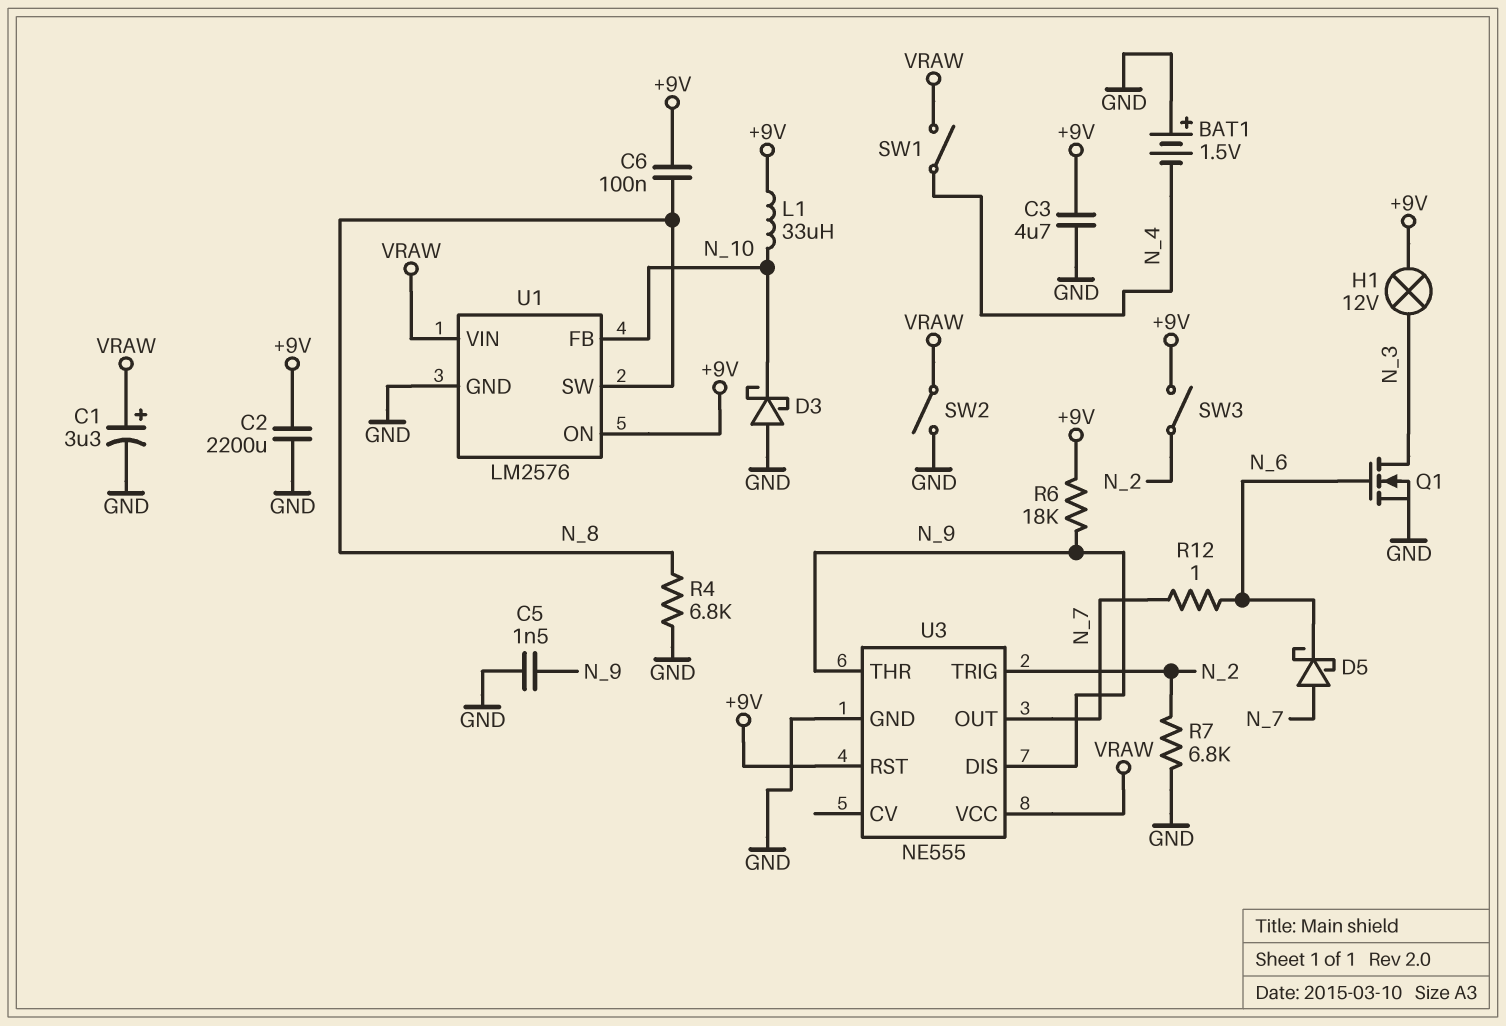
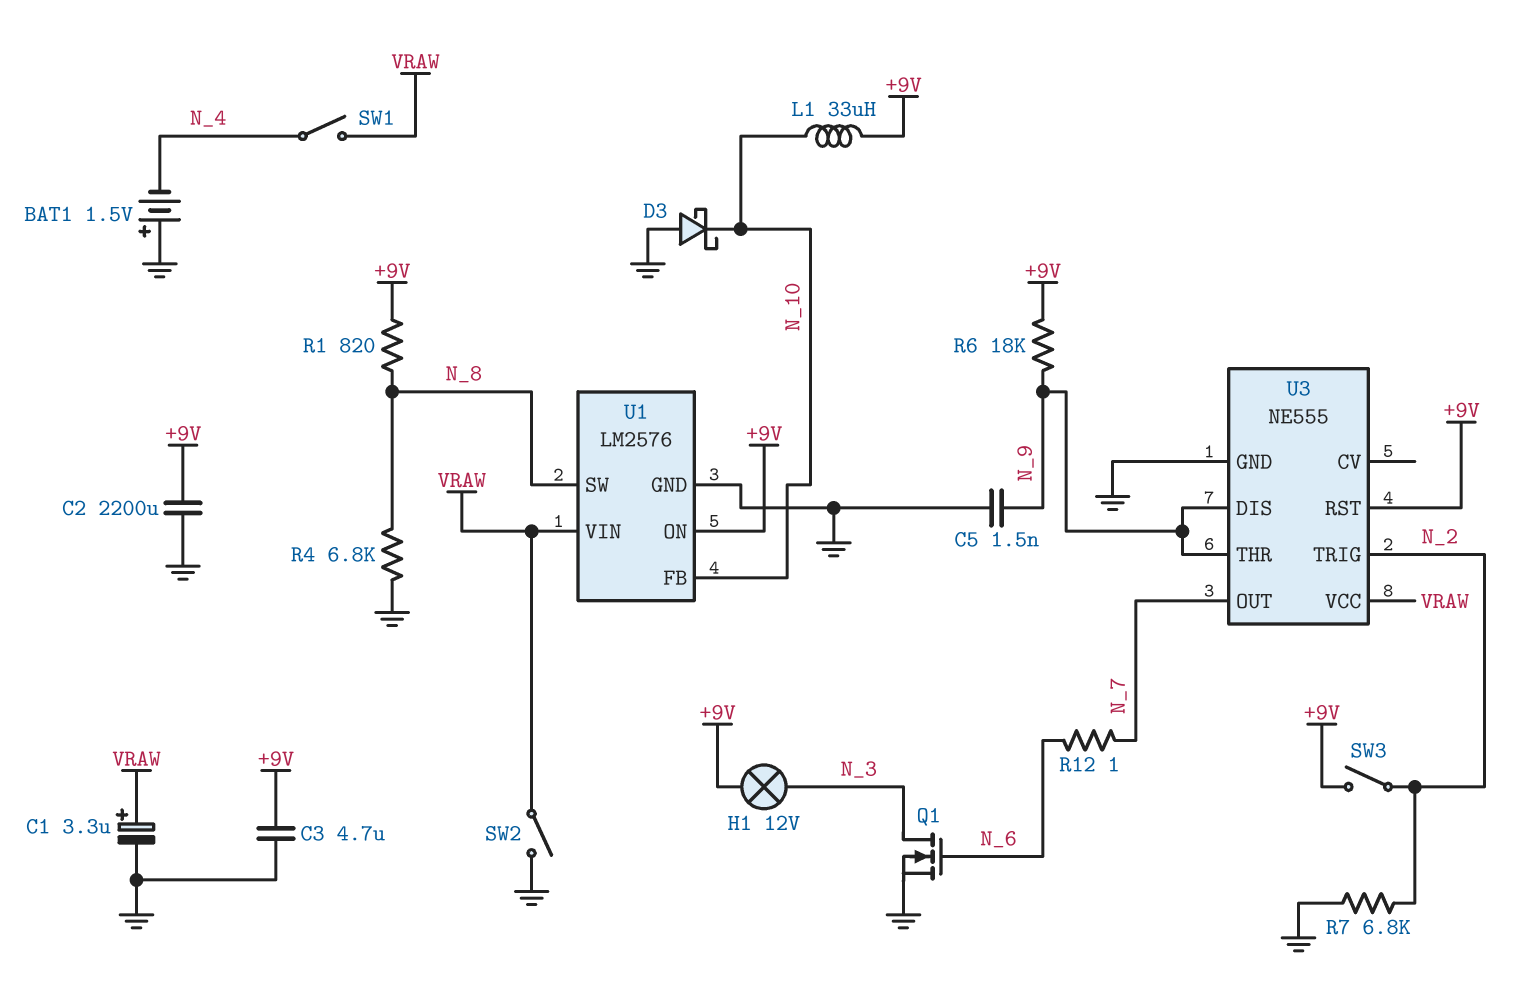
C6: 100nF (+9V, N_8) -> none
D5: schottky (A N_7, K N_6) -> none
R1: none -> 820 (+9V, N_8)

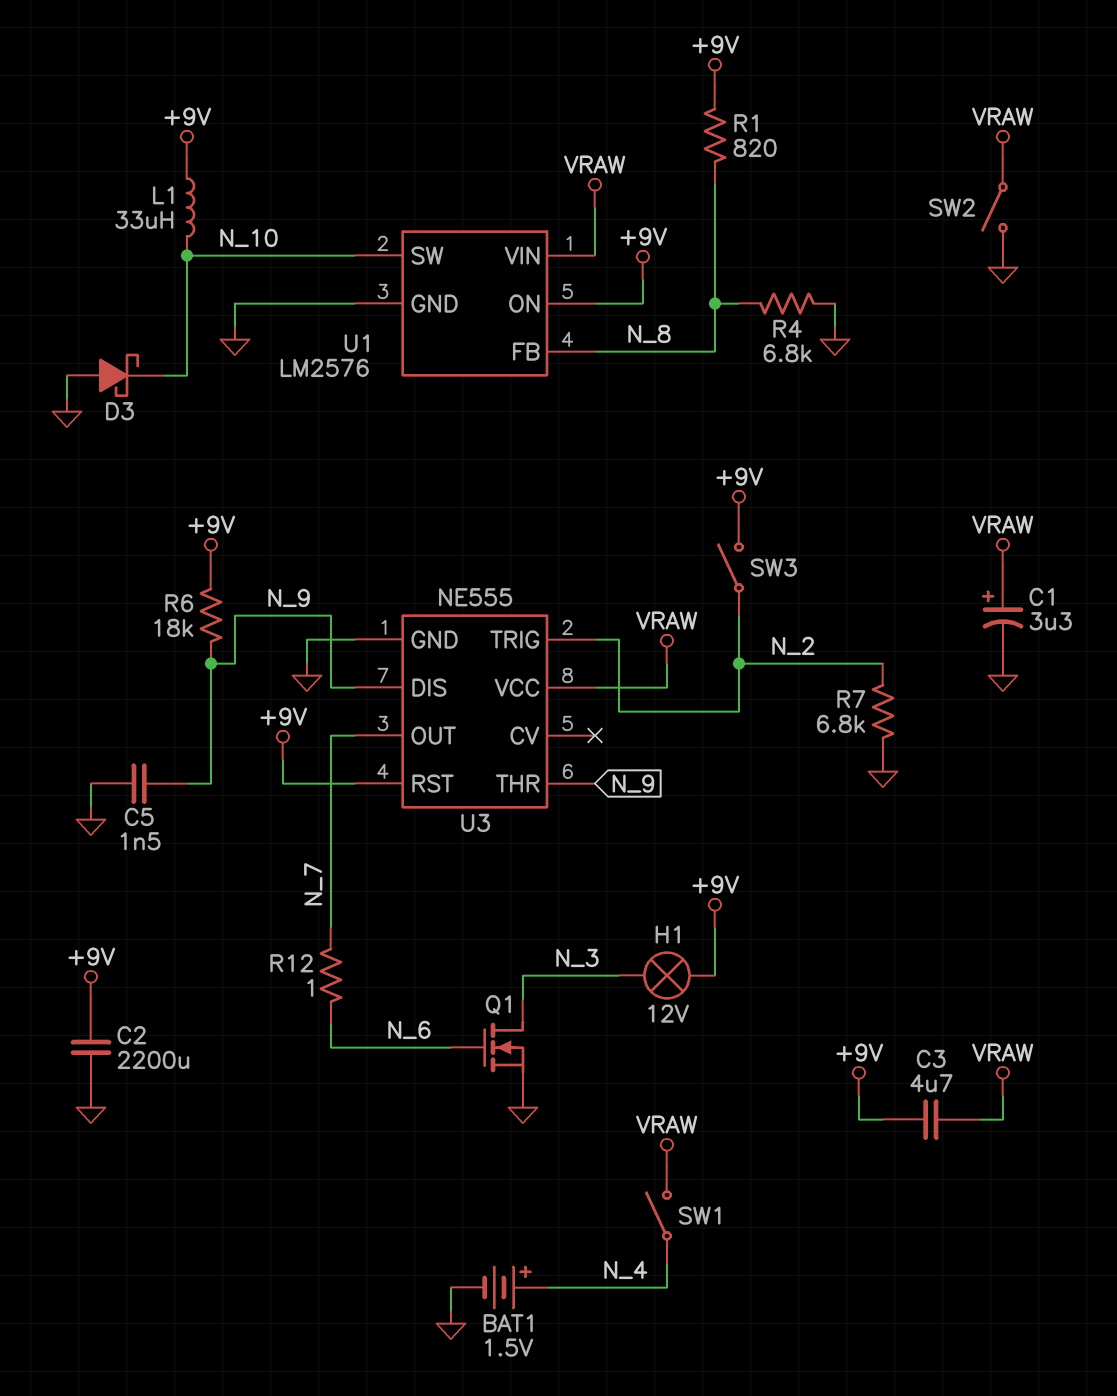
BAT1: 1.5V (plus GND, minus N_4) -> 1.5V (plus N_4, minus GND)
C3: 4.7uF (+9V, GND) -> 4.7uF (+9V, VRAW)
U1 pin FB: N_10 -> N_8
U1 pin SW: N_8 -> N_10

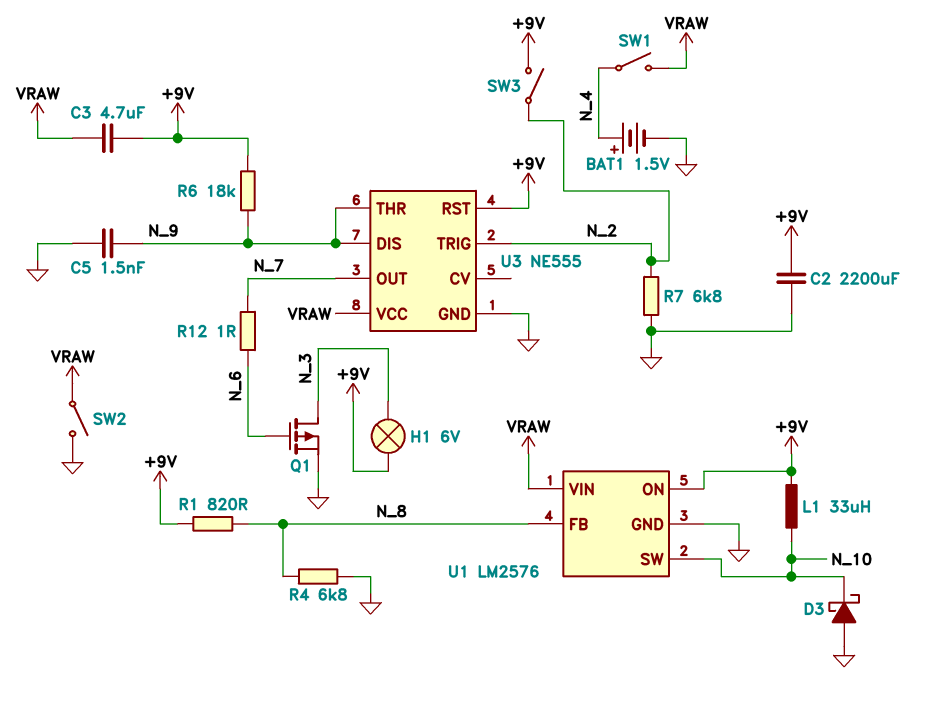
C1: 3.3uF (plus VRAW, minus GND) -> none
H1: lamp 12V (+9V, N_3) -> lamp 6V (+9V, N_3)
Q1: NMOS (G N_6, D N_3, S GND) -> PMOS (G N_6, D N_3, S GND)

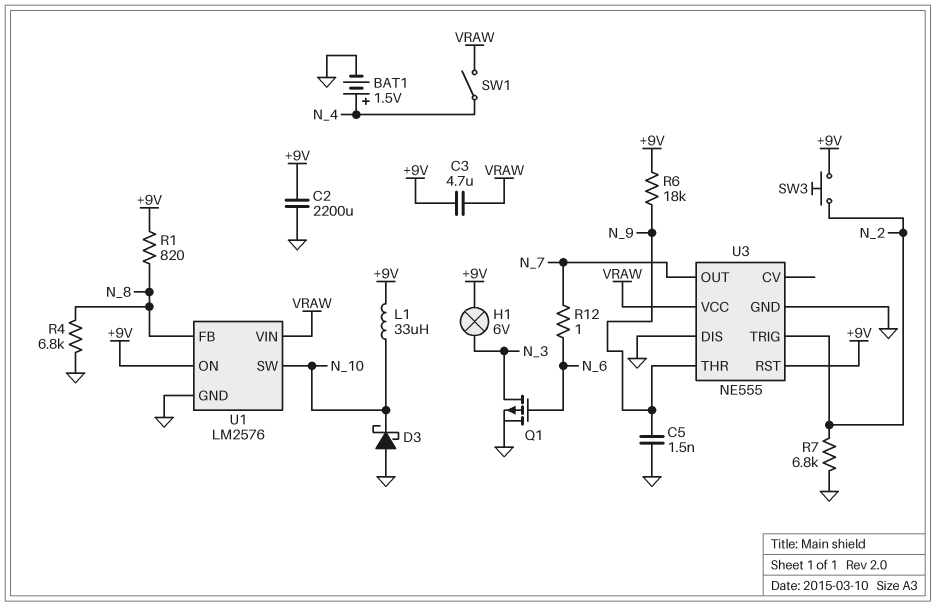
SW2: switch (GND, VRAW) -> none
SW3: switch (+9V, N_2) -> button (+9V, N_2)
U3 pin DIS: N_9 -> GND

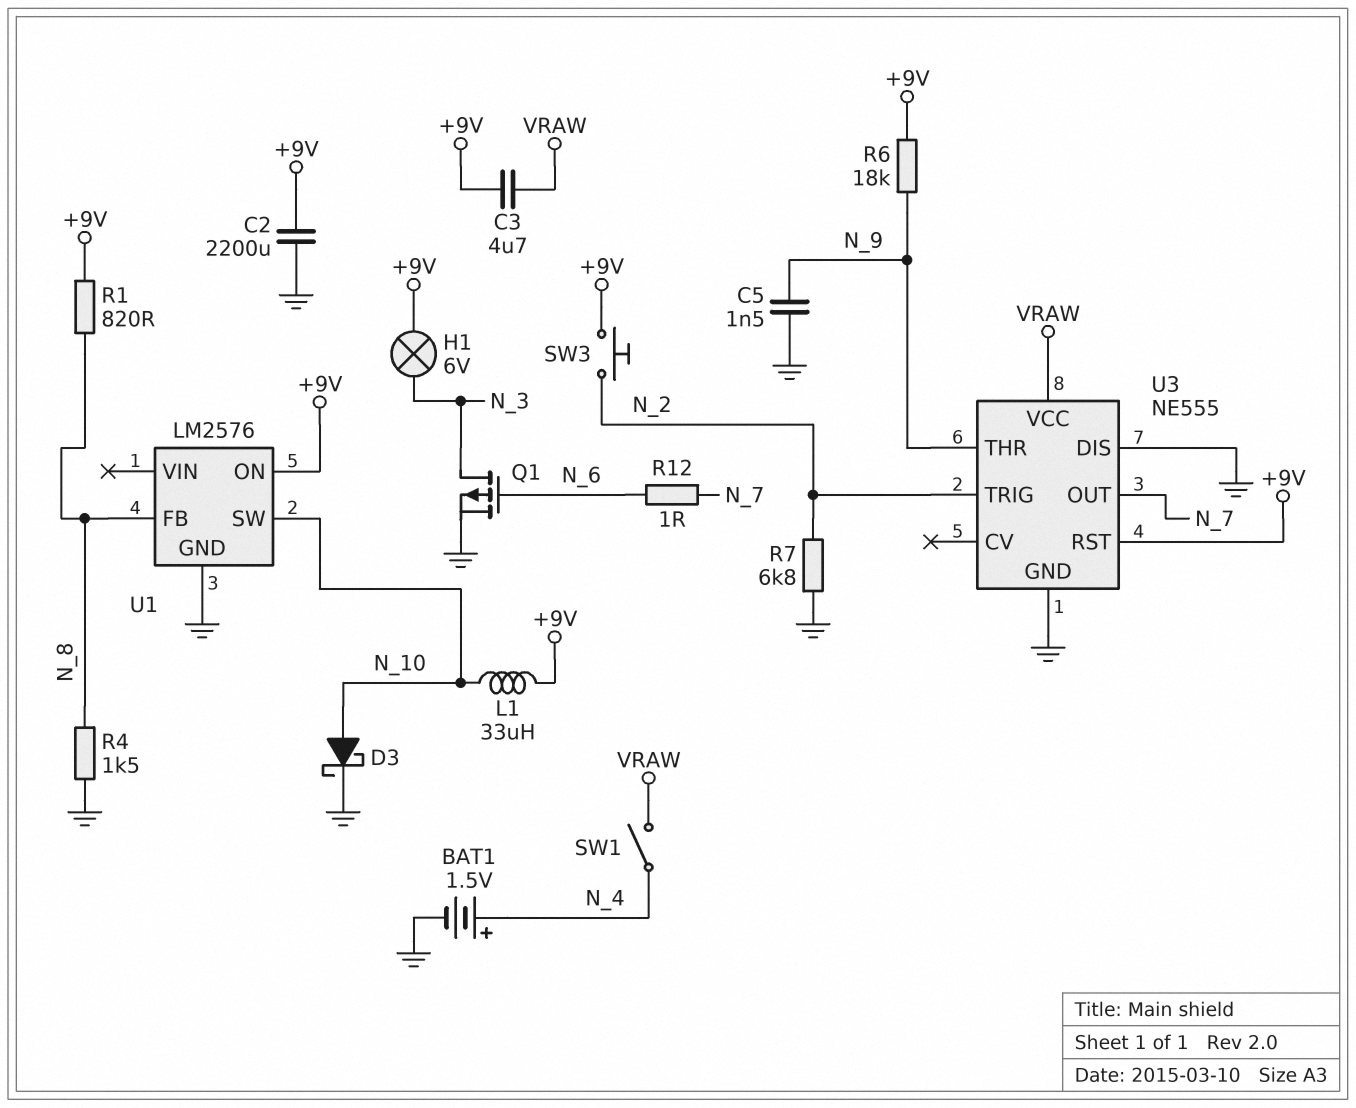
D3: schottky (A GND, K N_10) -> schottky (A N_10, K GND)
R4: 6.8k (GND, N_8) -> 1.5k (GND, N_8)
U1 pin VIN: VRAW -> none

